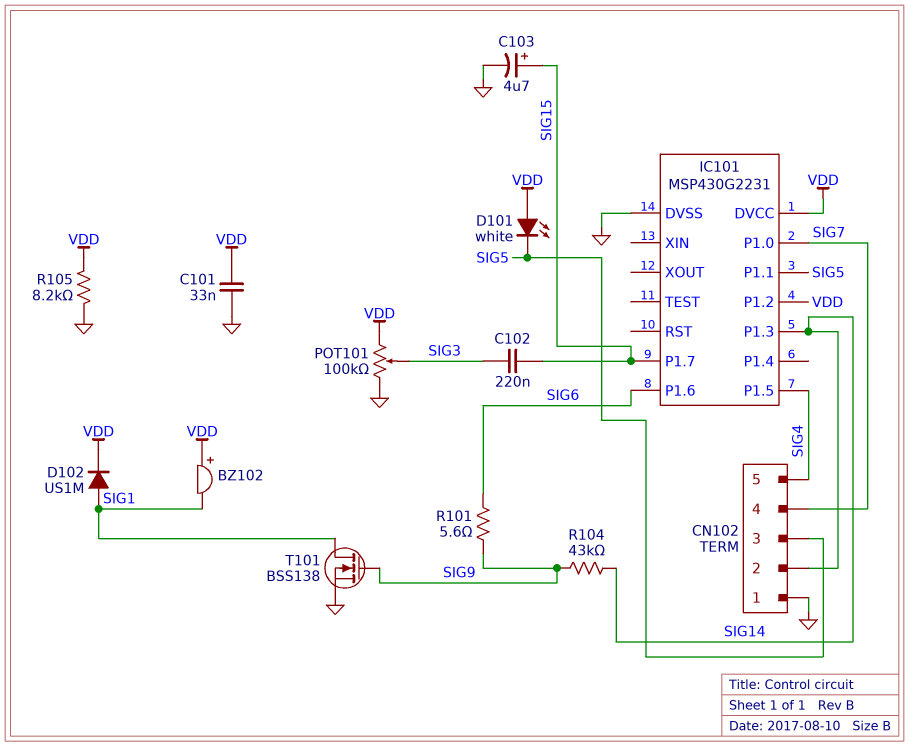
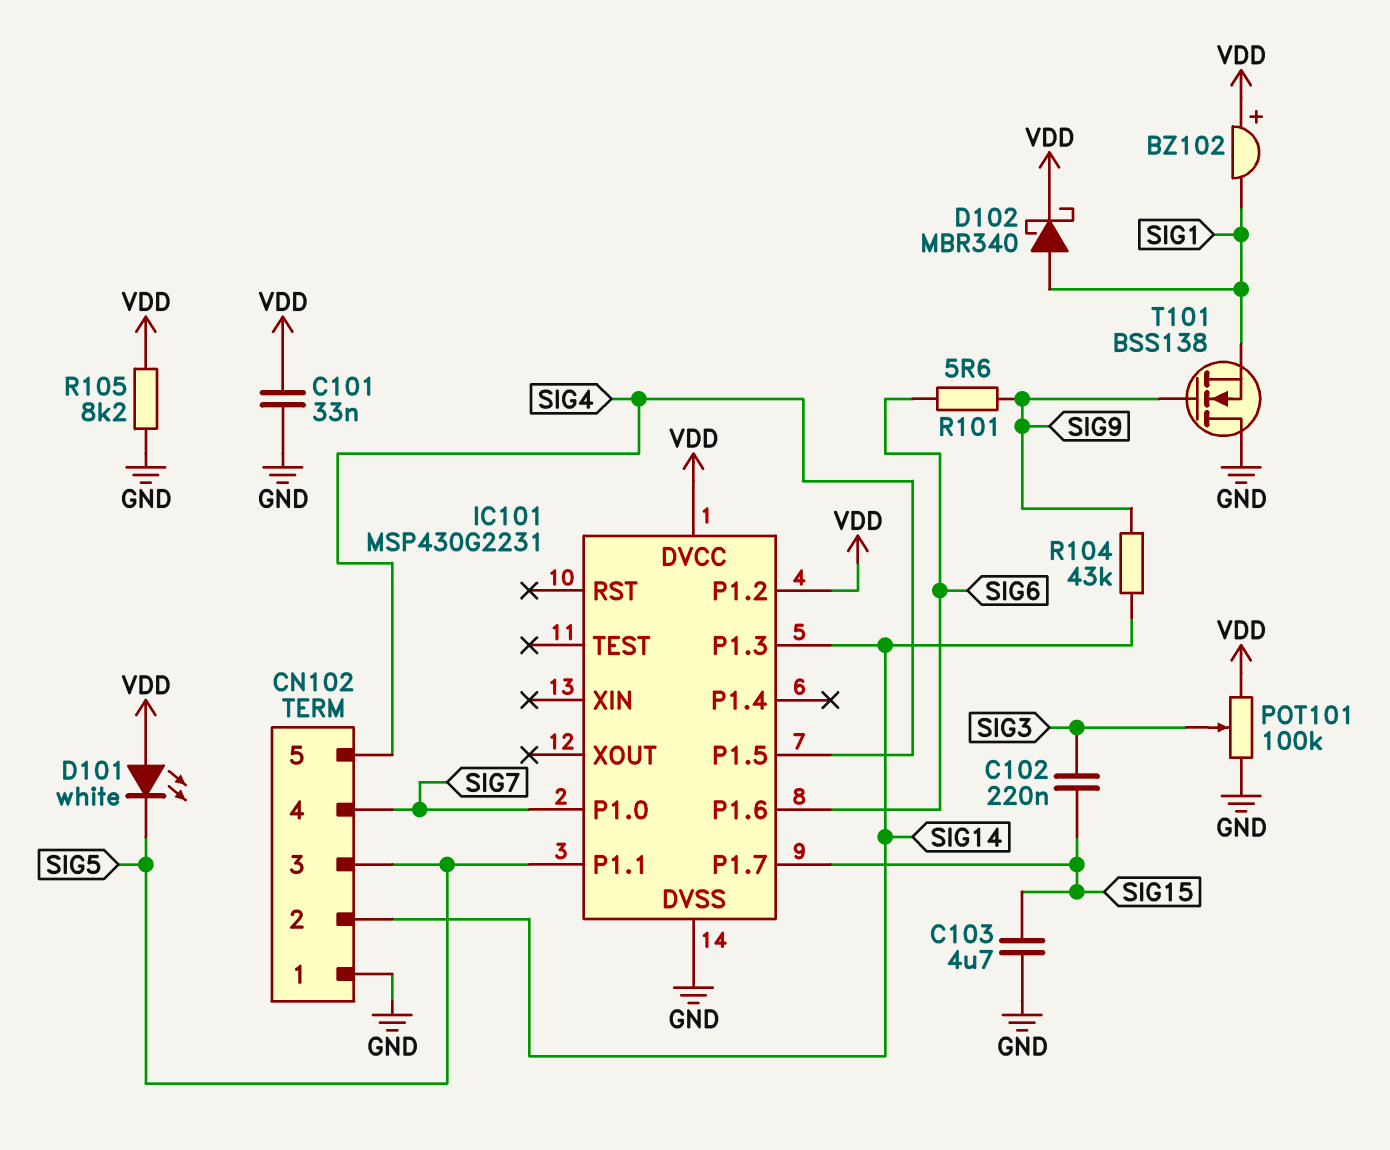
C103: 4.7uF (plus SIG15, minus GND) -> 4.7uF (GND, SIG15)
D102: diode US1M (A SIG1, K VDD) -> schottky MBR340 (A SIG1, K VDD)
T101: NMOS BSS138 (G SIG9, D SIG1, S GND) -> NMOS BSS138 (G SIG9, D GND, S SIG1)

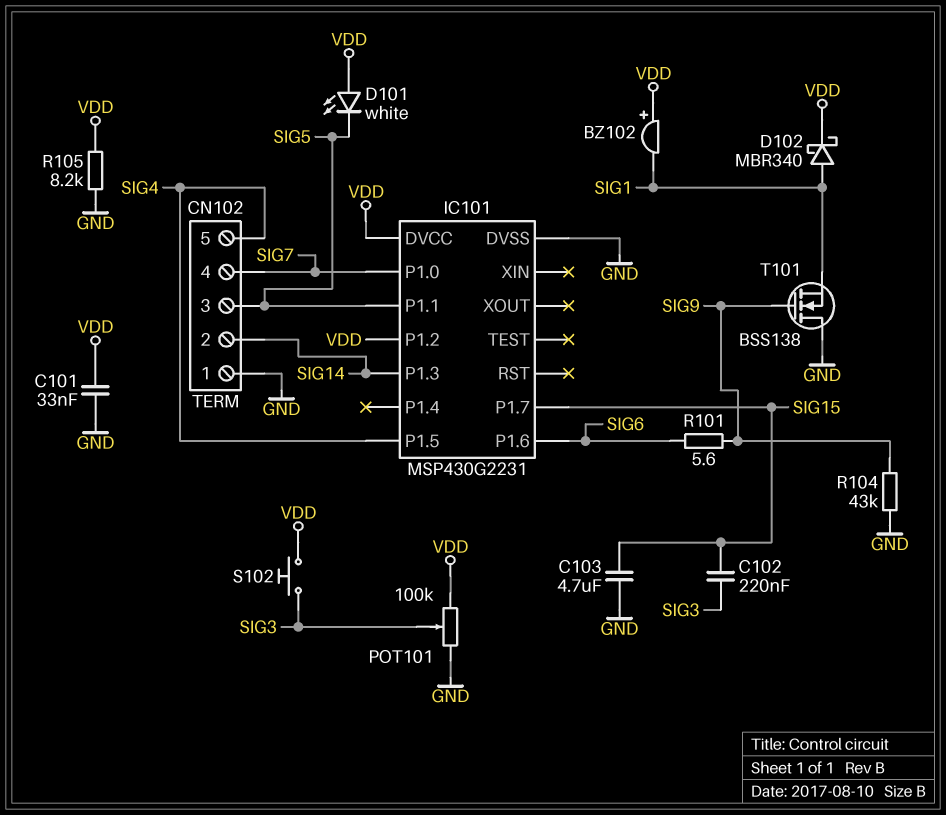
R104: 43k (SIG9, SIG14) -> 43k (GND, SIG9)
S102: none -> button (SIG3, VDD)

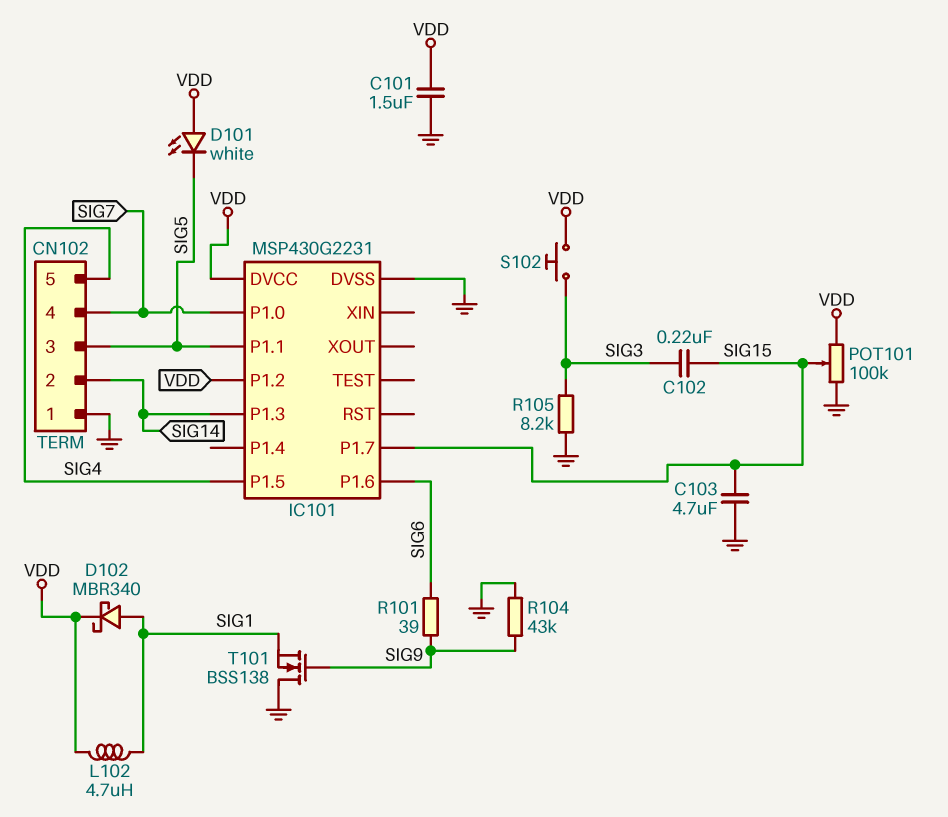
BZ102: buzzer (plus VDD, minus SIG1) -> none
C101: 33nF (GND, VDD) -> 1.5uF (GND, VDD)
L102: none -> 4.7uH (SIG1, VDD)
POT101: 100k (GND, VDD, wiper SIG3) -> 100k (GND, VDD, wiper SIG15)
R101: 5.6 (SIG6, SIG9) -> 39 (SIG6, SIG9)
R105: 8.2k (GND, VDD) -> 8.2k (GND, SIG3)

